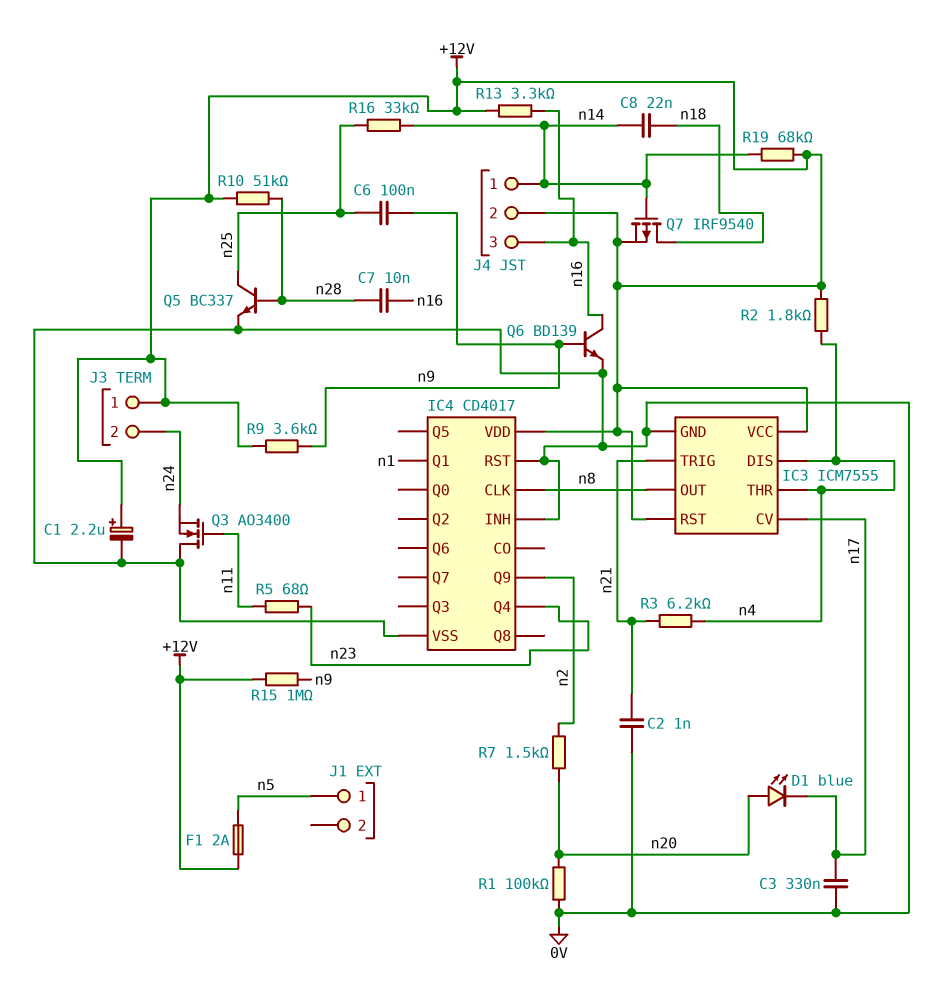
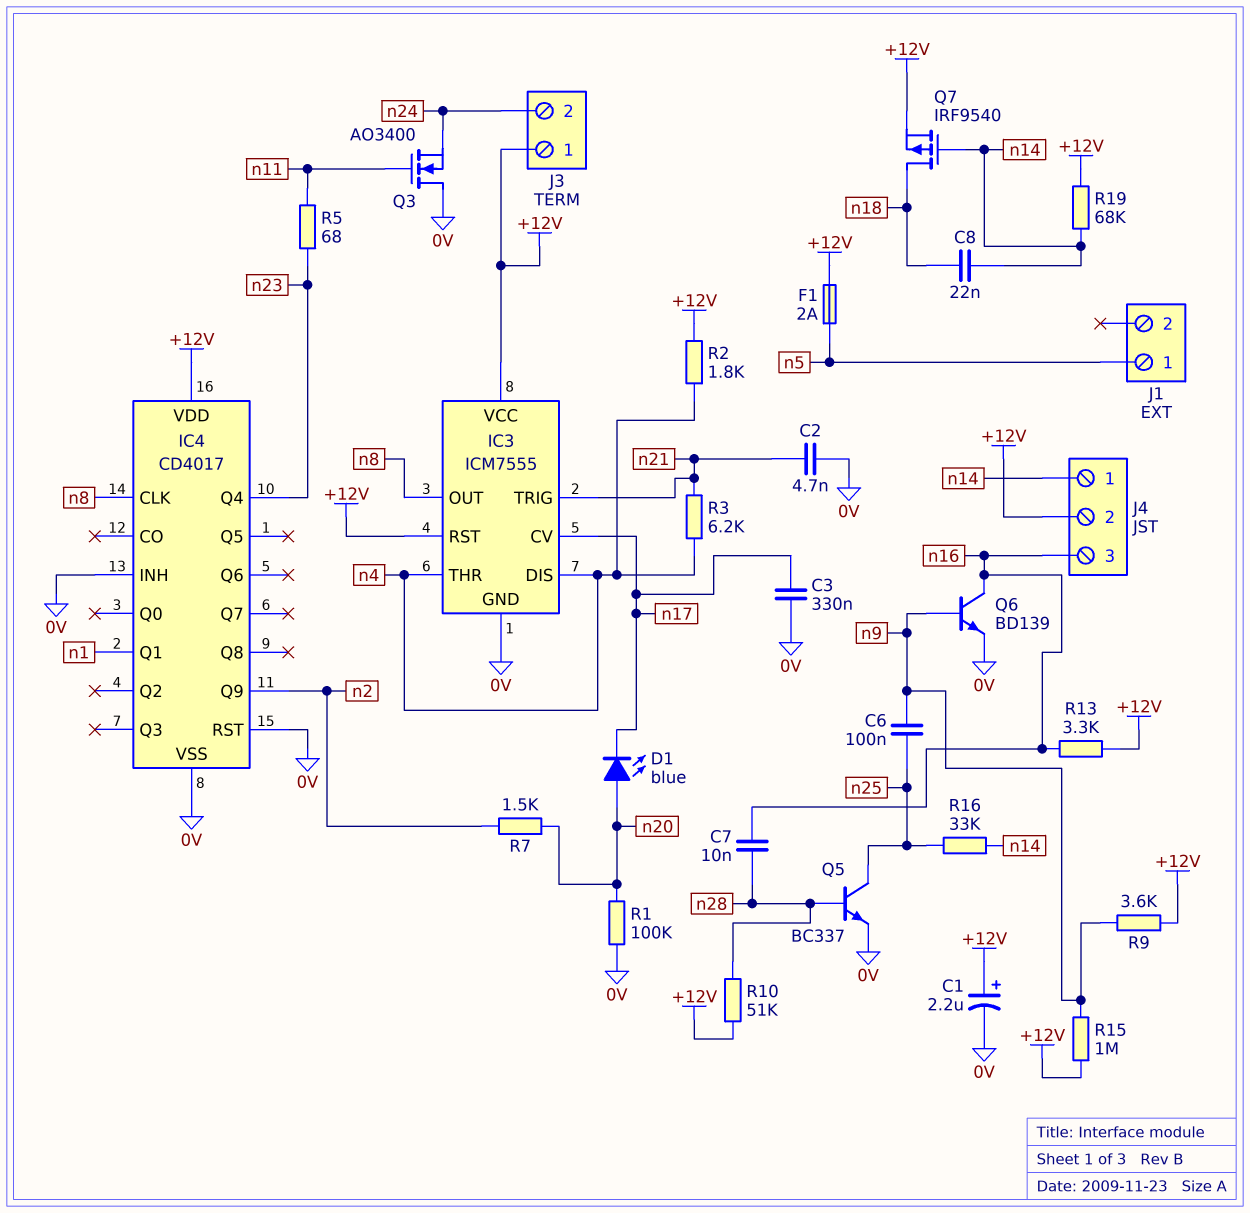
C2: 1nF (0V, n21) -> 4.7nF (0V, n21)

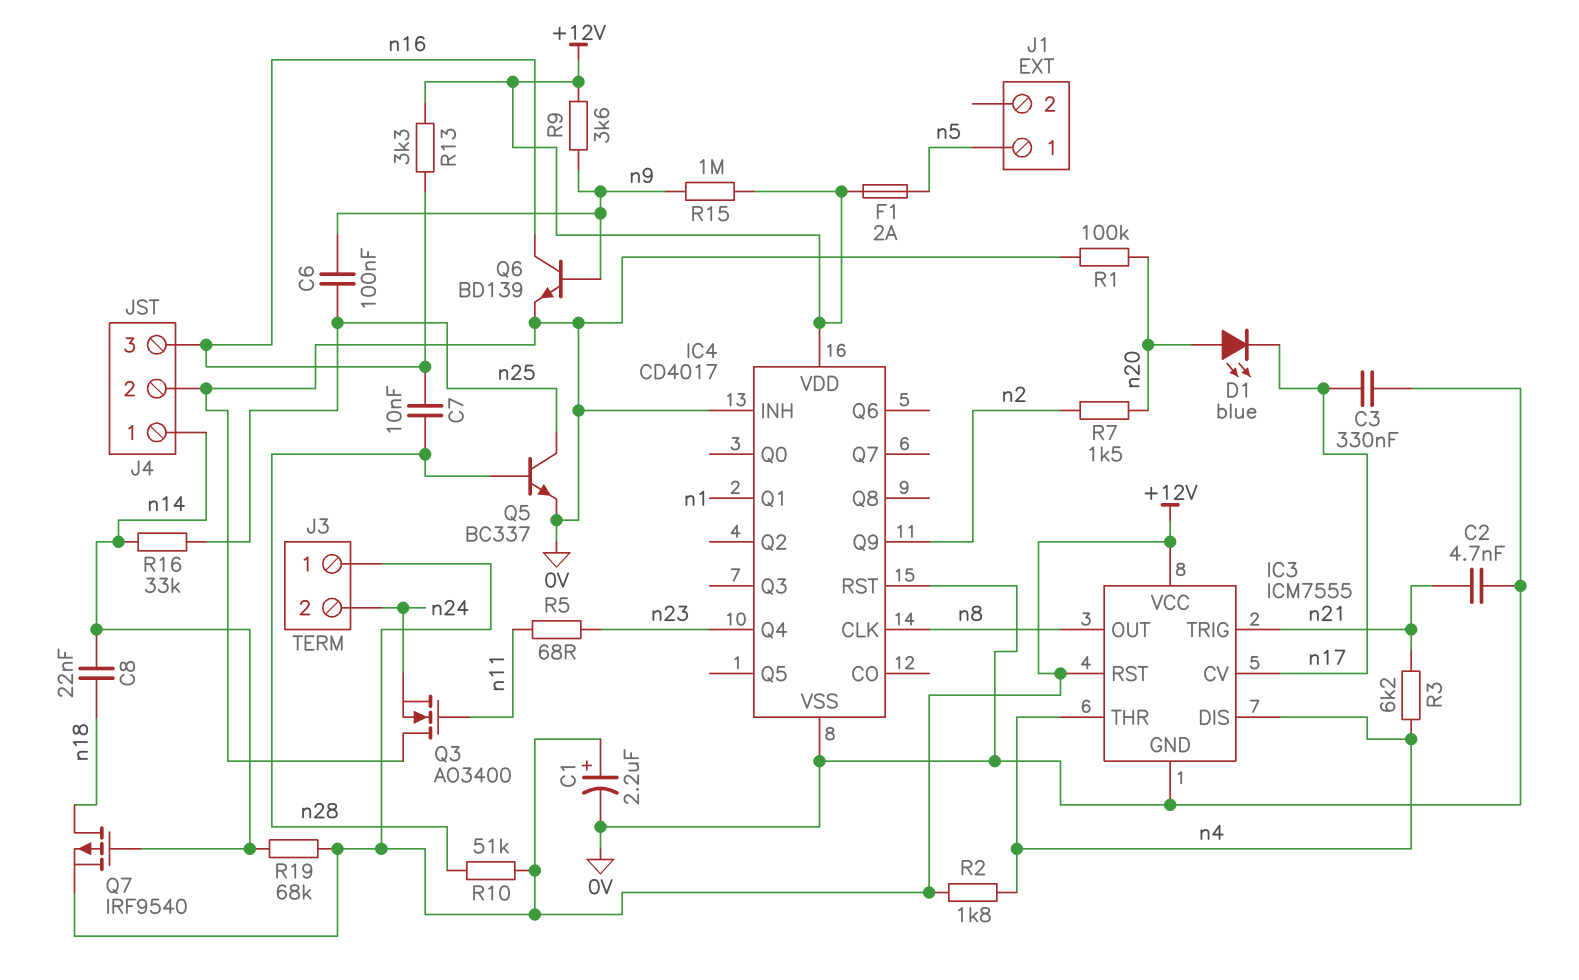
J4 pin 2: +12V -> 0V

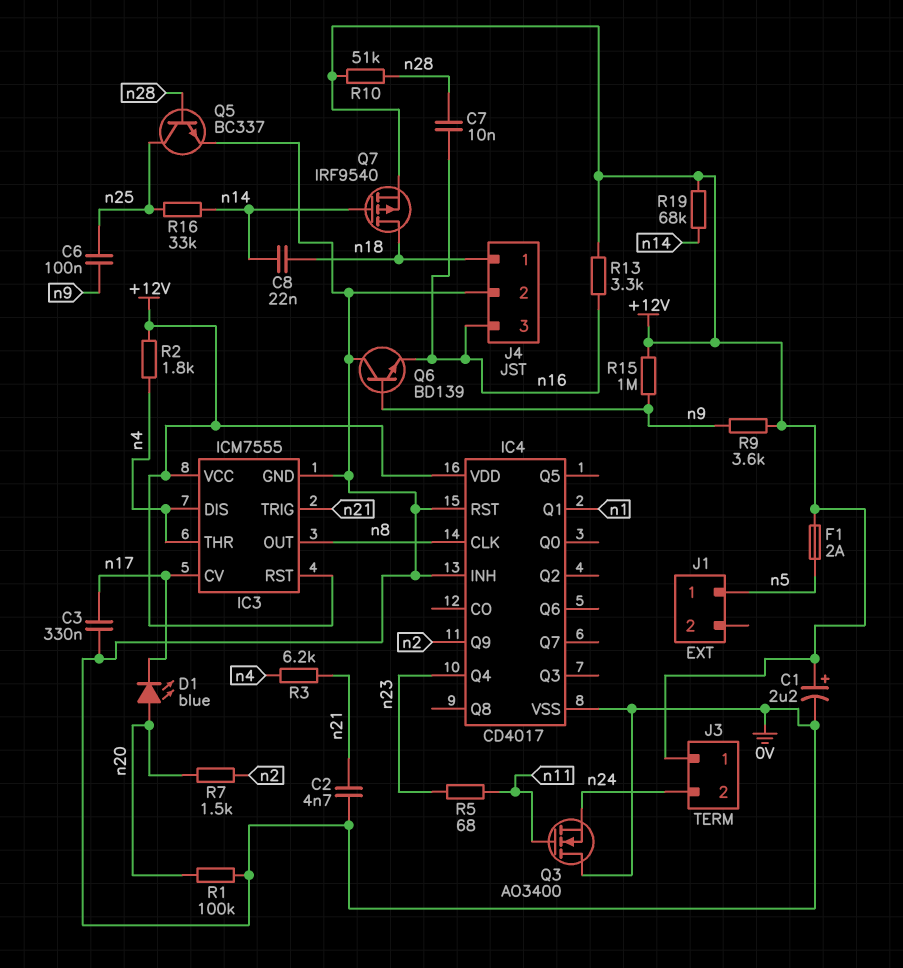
J4 pin 1: n14 -> n18
Q6: NPN BD139 (B n9, C n16, E 0V) -> NPN BD139 (B n9, C 0V, E n16)

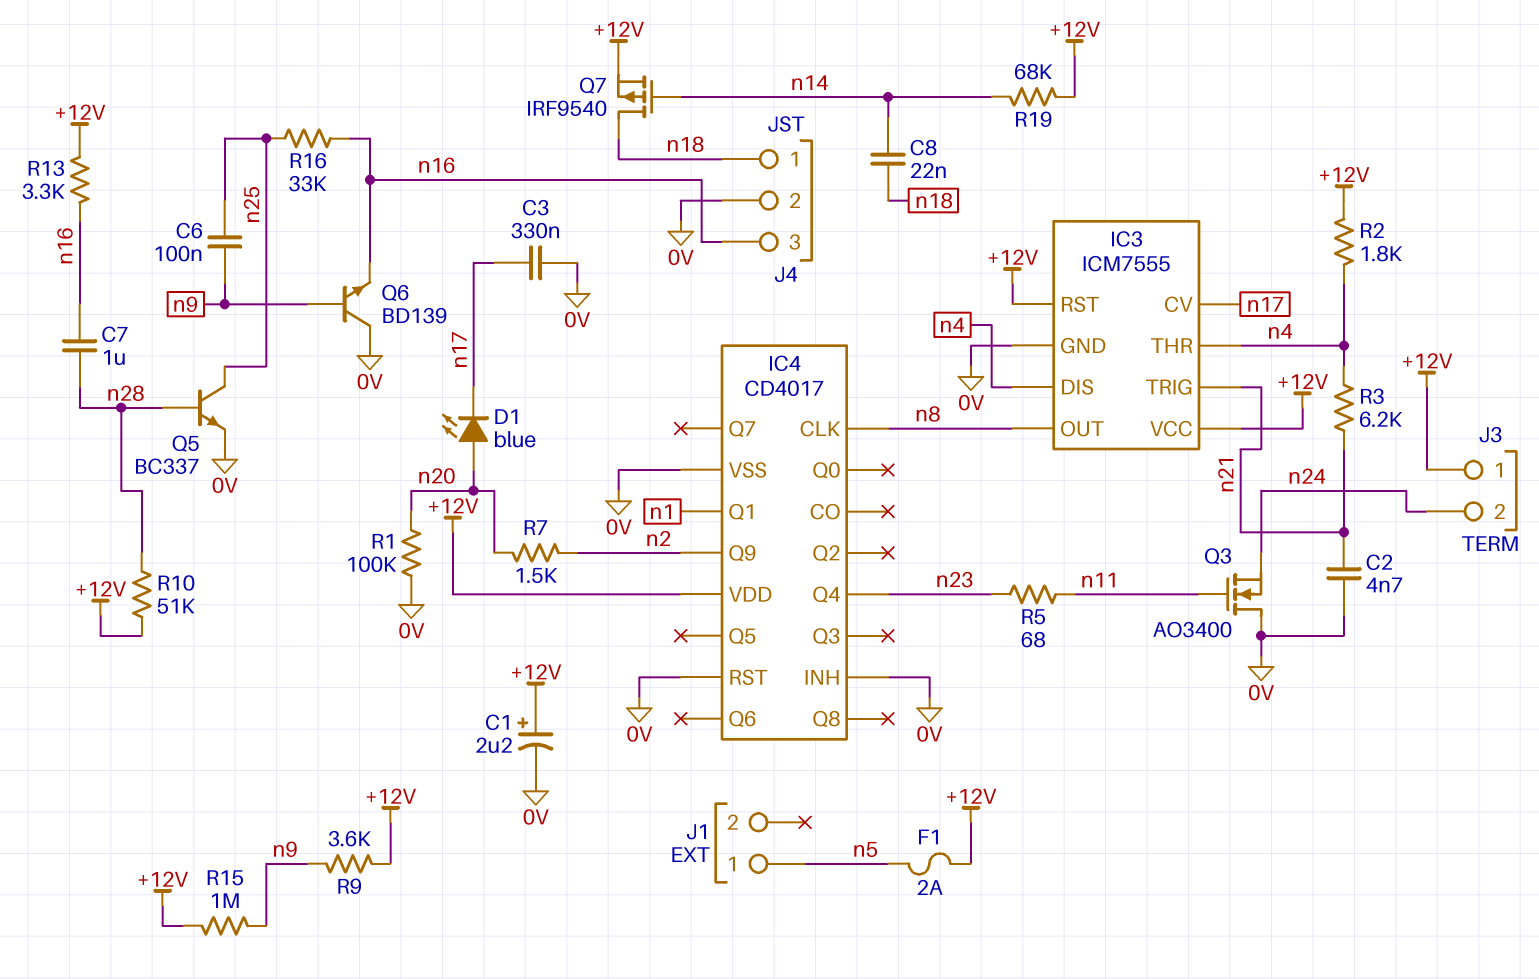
C7: 10nF (n16, n28) -> 1uF (n16, n28)
R16: 33k (n14, n25) -> 33k (n16, n25)

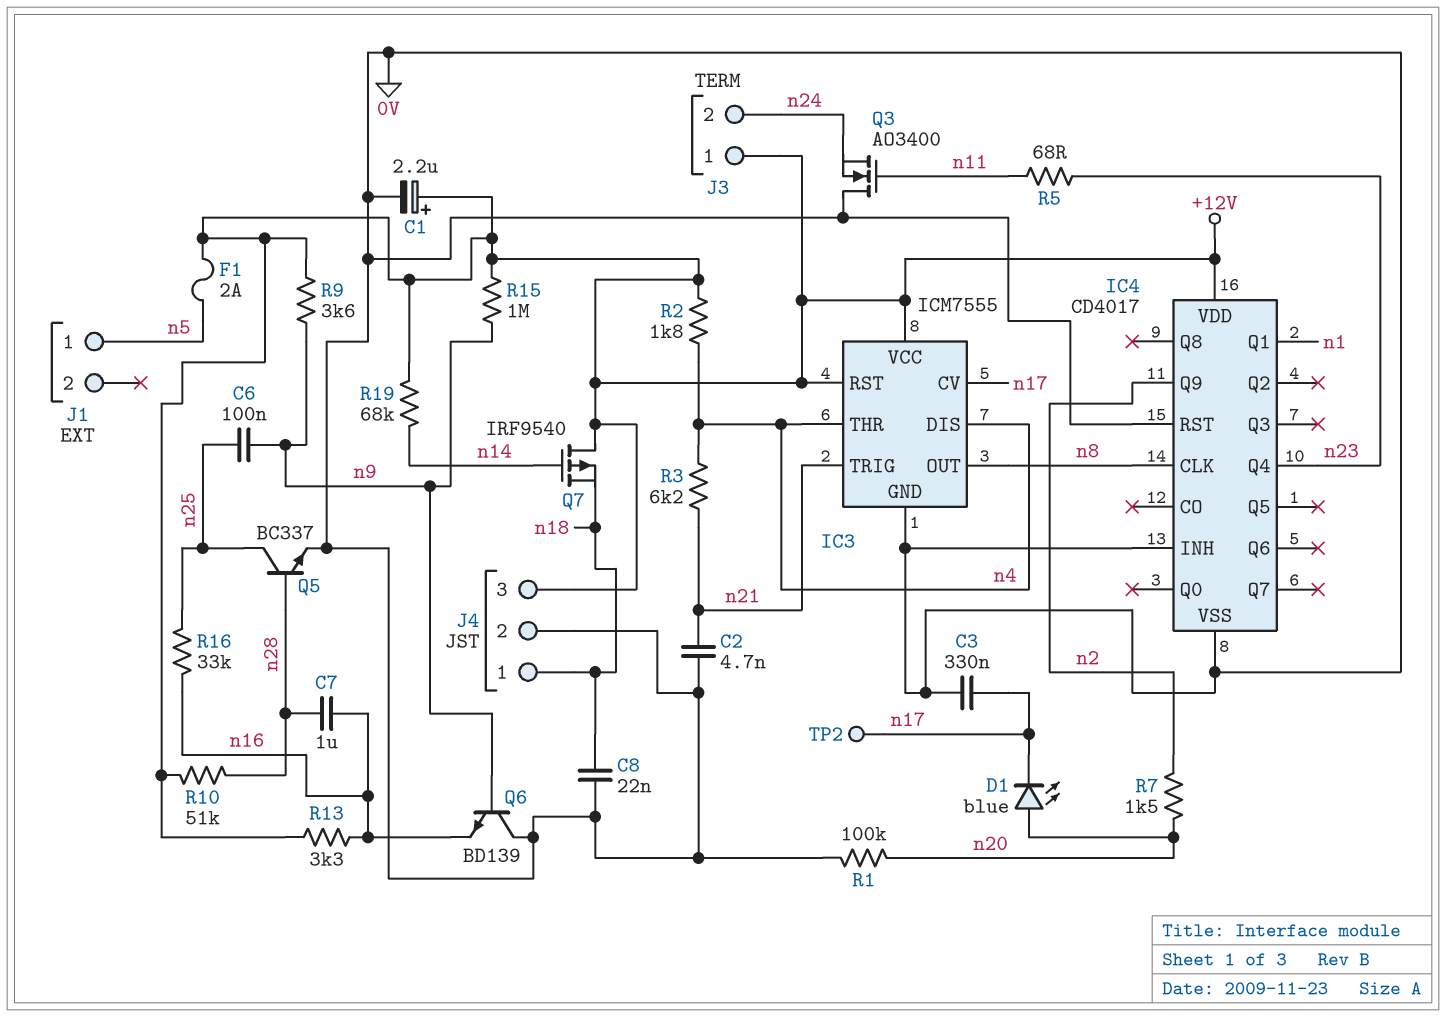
C8: 22nF (n14, n18) -> 22nF (0V, n18)
J4 pin 3: n16 -> +12V
Q7: PMOS IRF9540 (G n14, D n18, S +12V) -> PMOS IRF9540 (G n14, D +12V, S n18)
TP2: none -> test point (n17)

